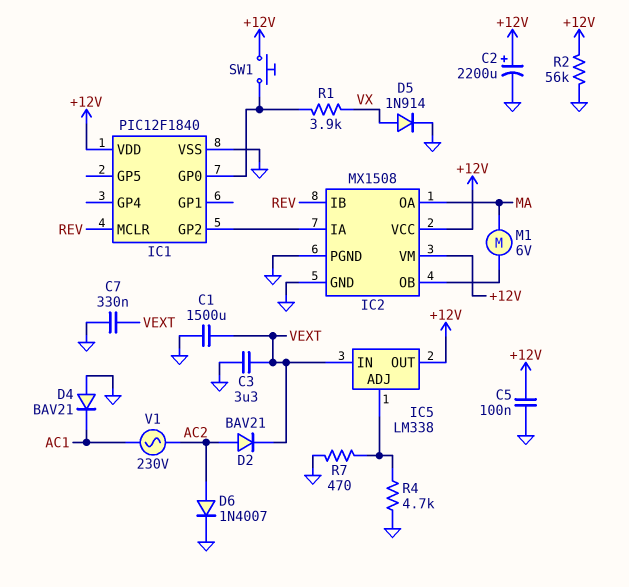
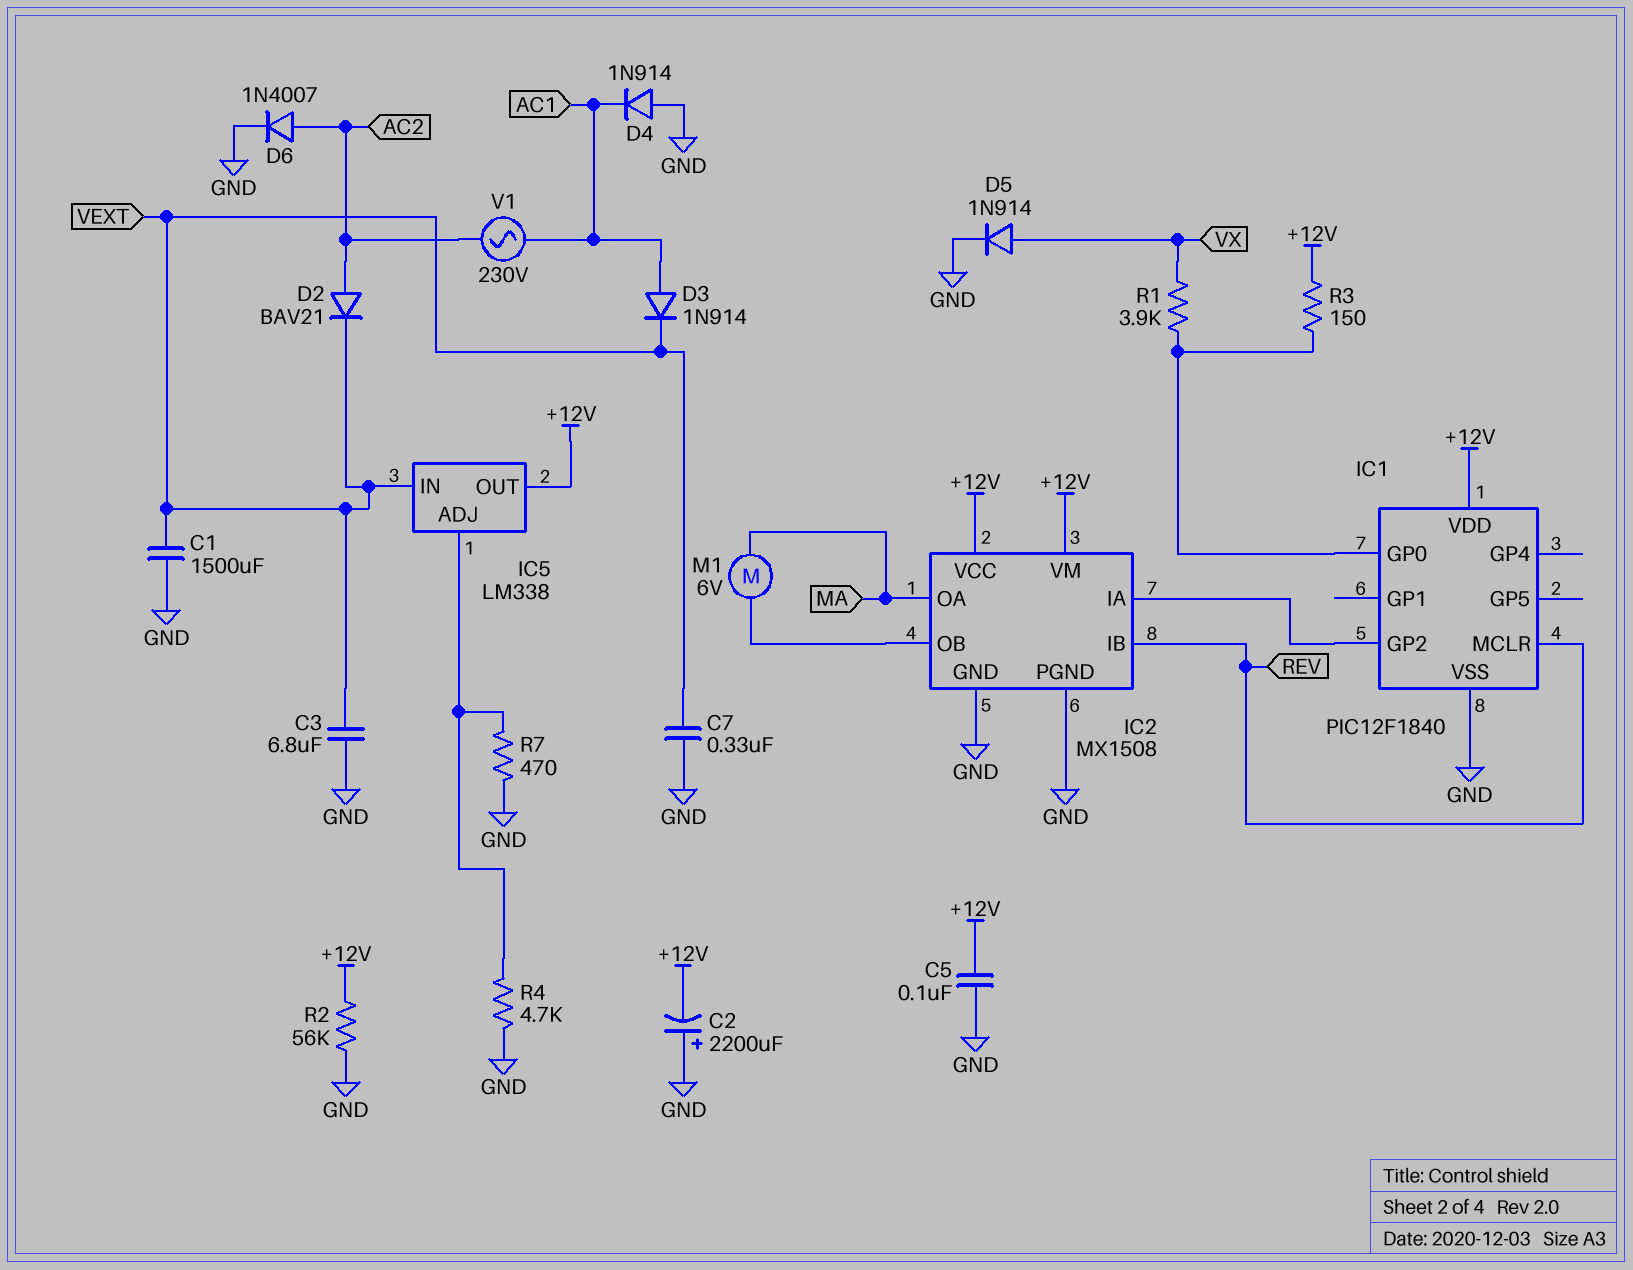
C2: 2200uF (plus +12V, minus GND) -> 2200uF (plus GND, minus +12V)
C3: 3.3uF (GND, VEXT) -> 6.8uF (GND, VEXT)
D3: none -> diode 1N914 (A AC1, K VEXT)
D4: diode BAV21 (A GND, K AC1) -> diode 1N914 (A GND, K AC1)
R3: none -> 150 (+12V, IC1/GP0)
SW1: button (+12V, IC1/GP0) -> none

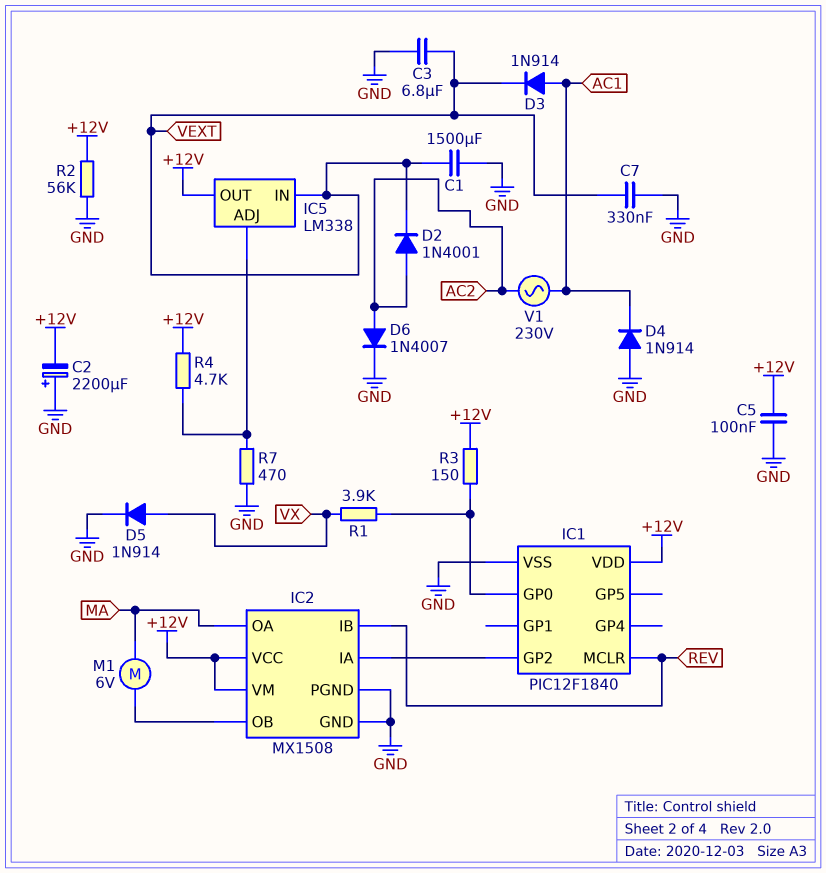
D2: diode BAV21 (A AC2, K VEXT) -> diode 1N4001 (A AC2, K VEXT)
R4: 4.7k (GND, IC5/ADJ) -> 4.7k (+12V, IC5/ADJ)

